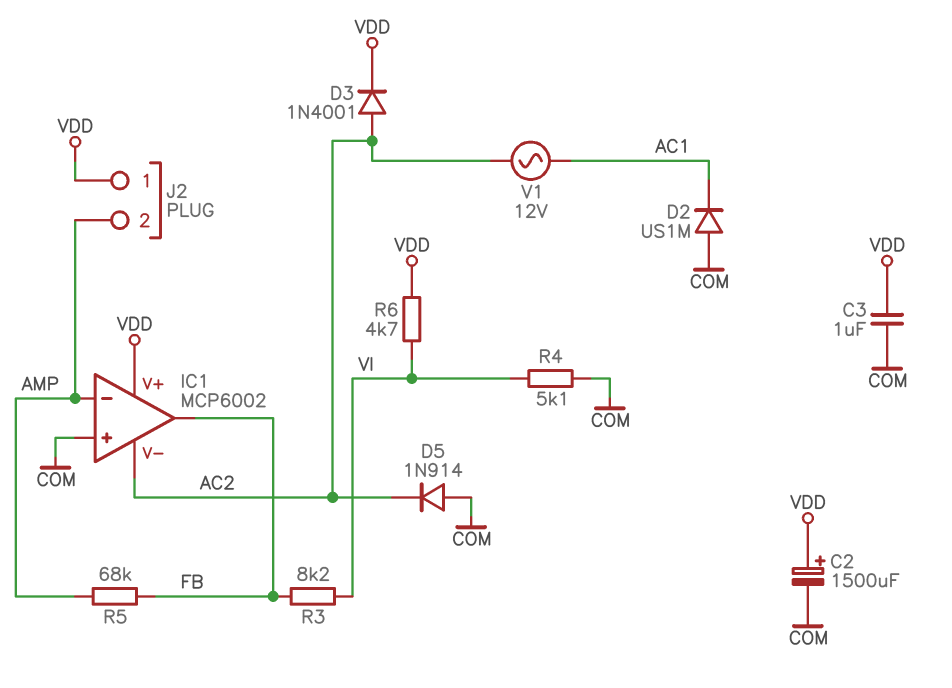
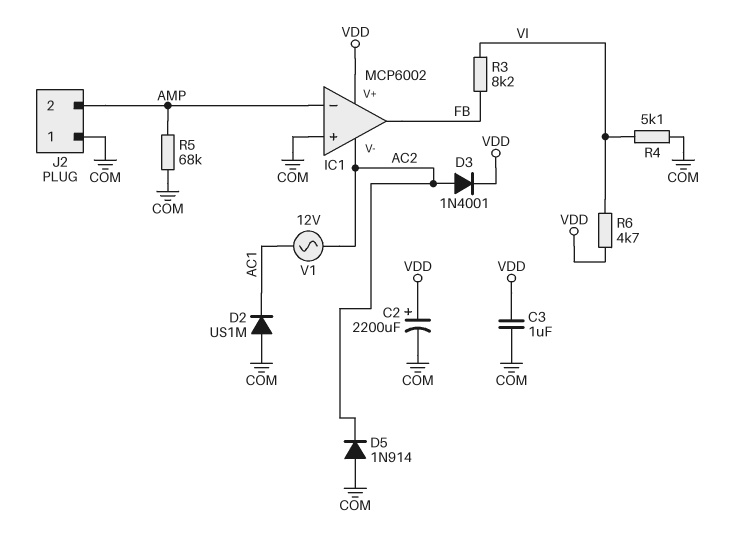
C2: 1500uF (plus VDD, minus COM) -> 2200uF (plus VDD, minus COM)
J2 pin 1: VDD -> COM
R5: 68k (AMP, FB) -> 68k (AMP, COM)

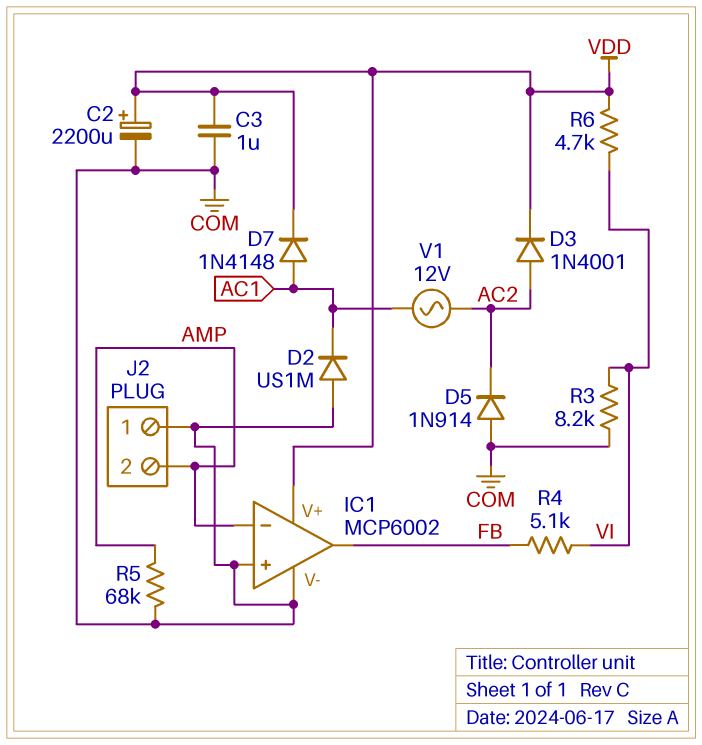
D7: none -> diode 1N4148 (A AC1, K VDD)
IC1 pin V-: AC2 -> COM
R3: 8.2k (FB, VI) -> 8.2k (COM, VI)
R4: 5.1k (COM, VI) -> 5.1k (FB, VI)

